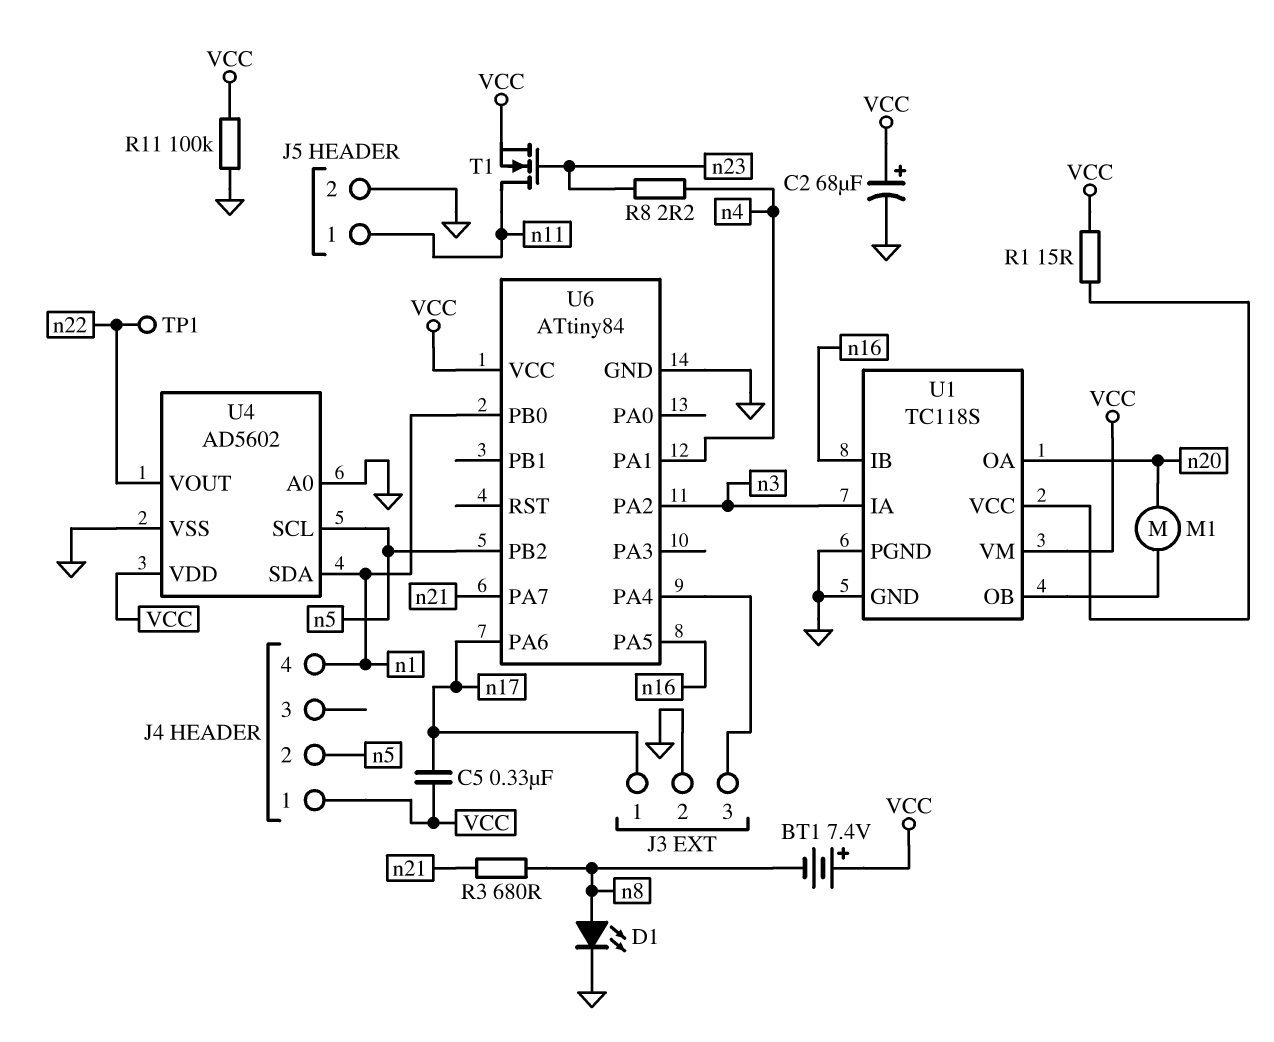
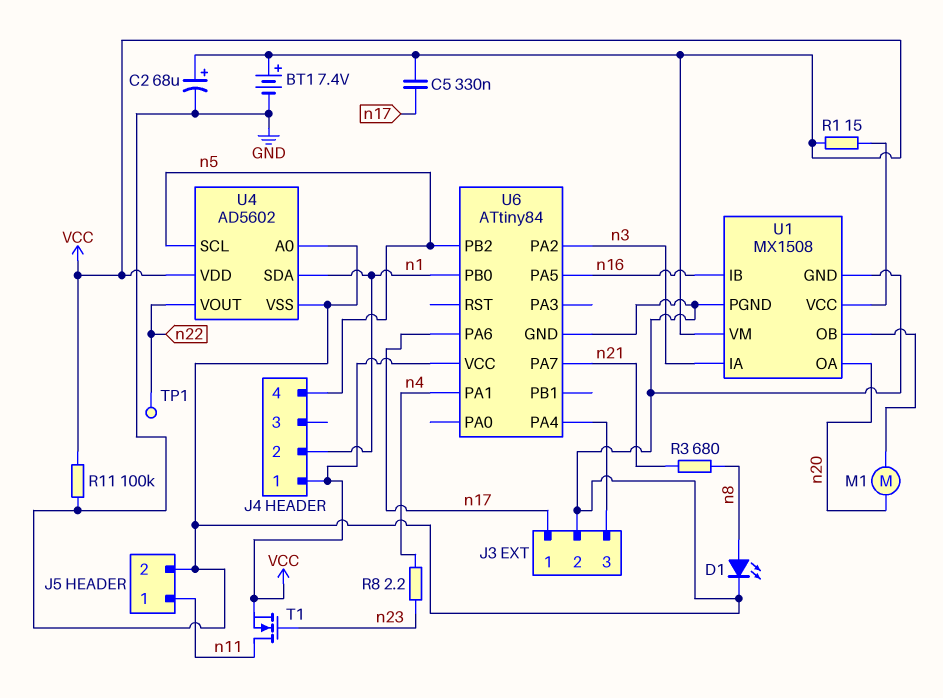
BT1: 7.4V (plus VCC, minus n8) -> 7.4V (plus VCC, minus GND)
J4 pin 2: n5 -> n1
J4 pin 4: n1 -> n5
U1: TC118S -> MX1508

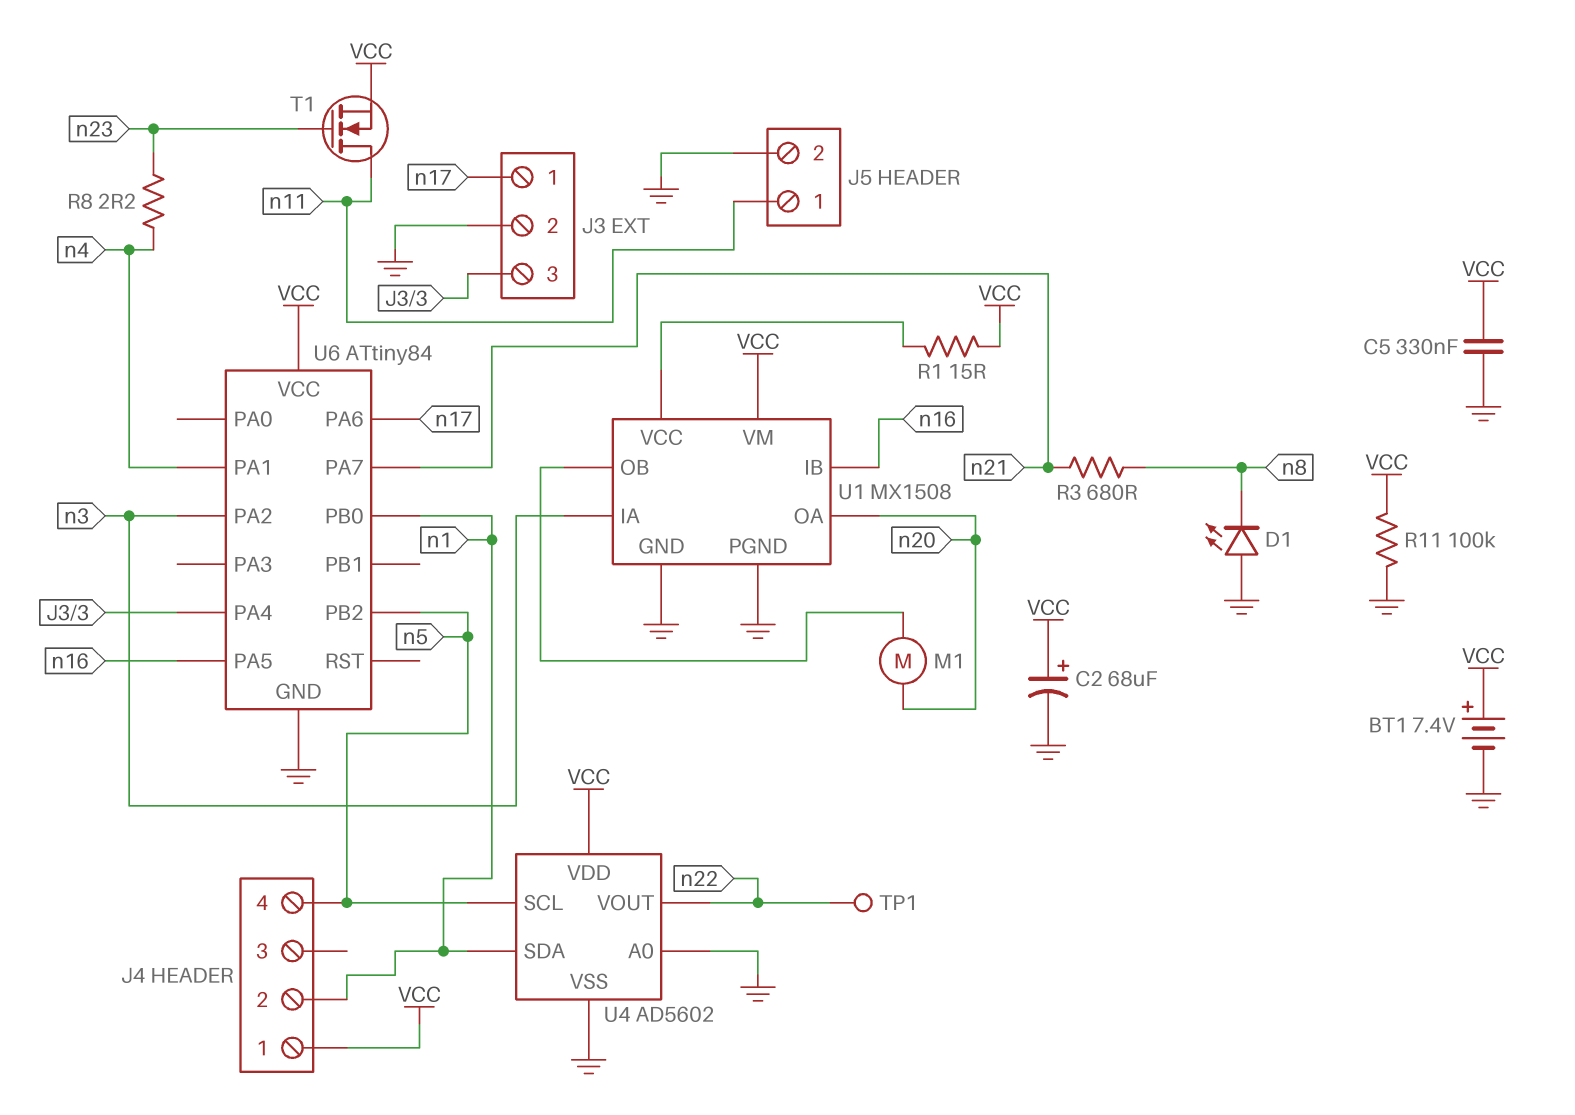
C5: 330nF (VCC, n17) -> 330nF (GND, VCC)
D1: LED (A n8, K GND) -> LED (A GND, K n8)

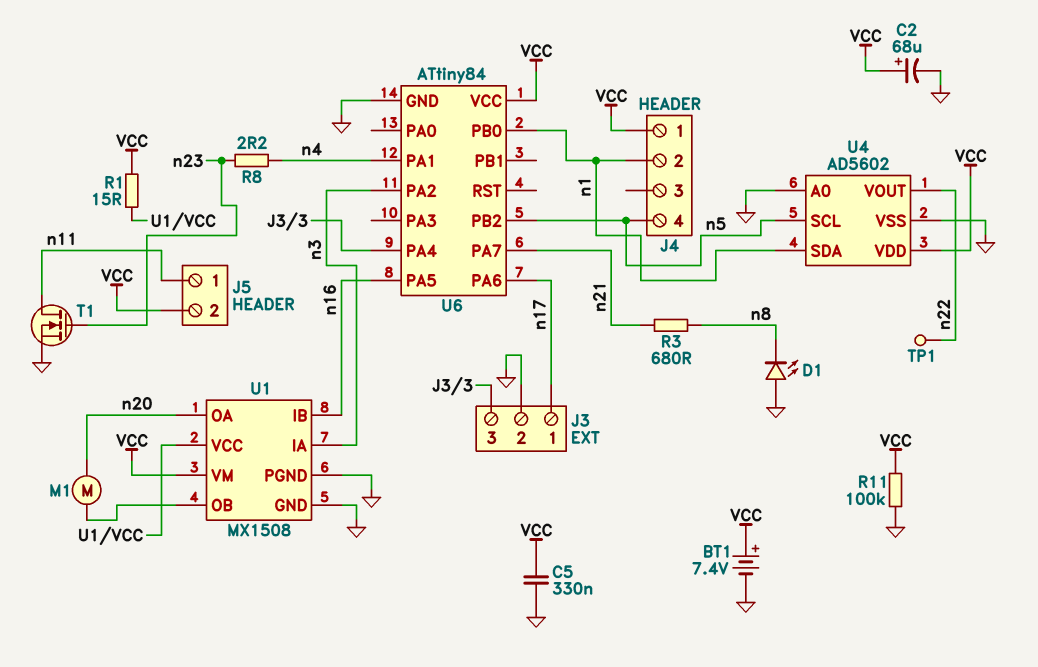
J5 pin 2: GND -> VCC
T1: NMOS (G n23, D n11, S VCC) -> NMOS (G n23, D n11, S GND)

